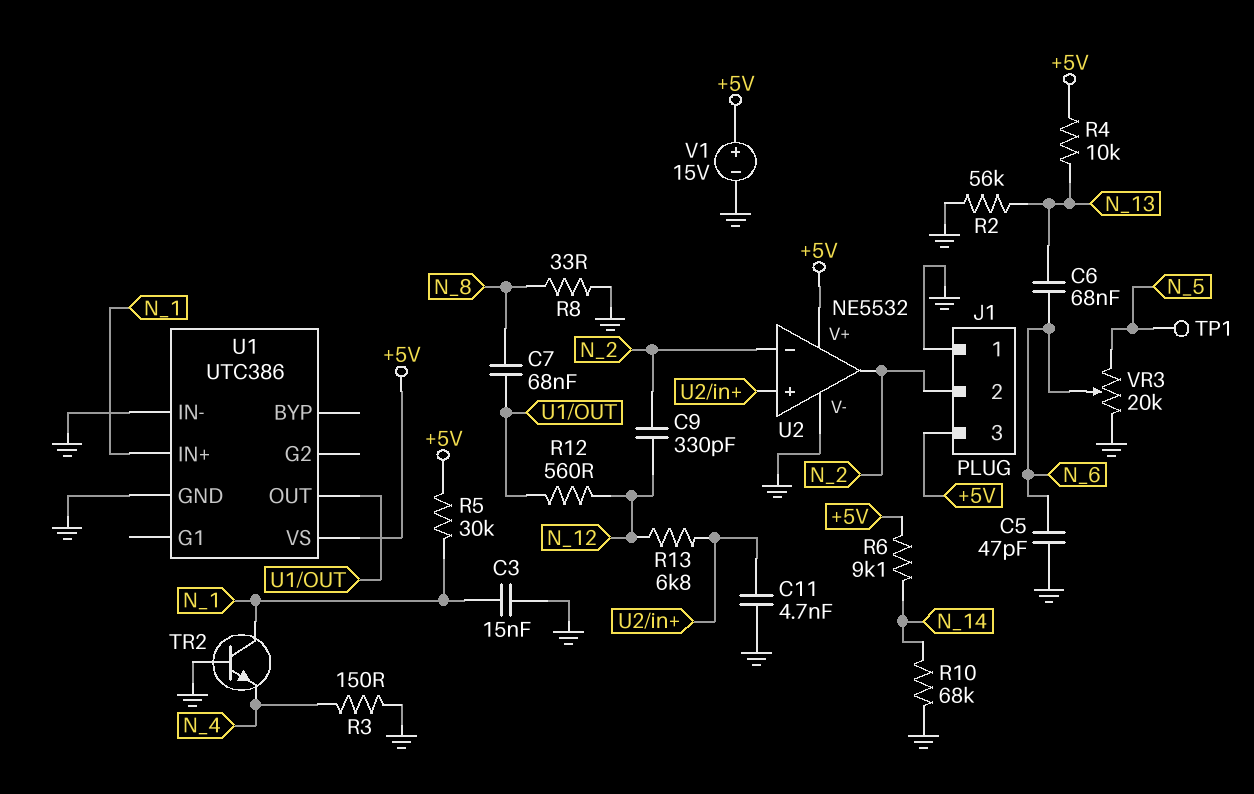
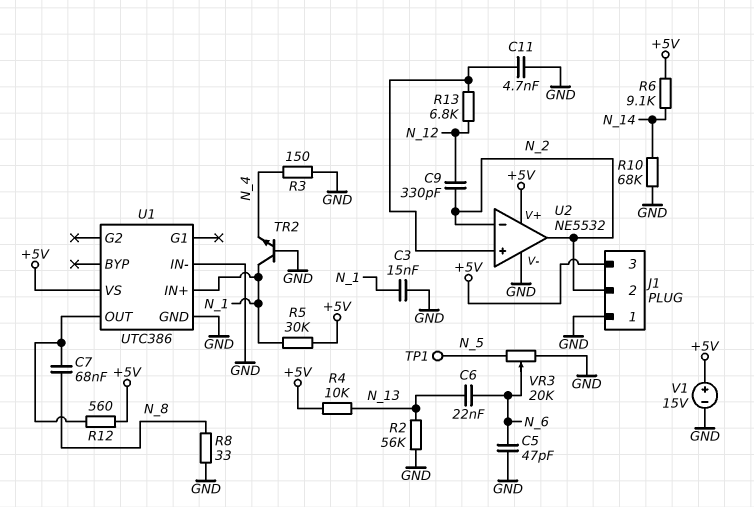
C6: 68nF (N_6, N_13) -> 22nF (N_6, N_13)
R12: 560 (N_12, U1/OUT) -> 560 (+5V, U1/OUT)

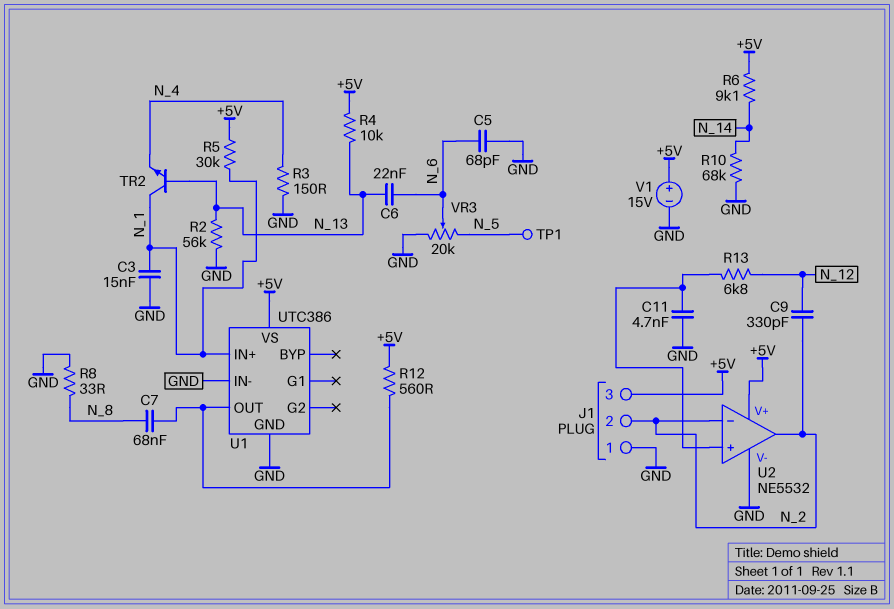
C5: 47pF (GND, N_6) -> 68pF (GND, N_6)
TR2: NPN (B GND, C N_1, E N_4) -> NPN (B N_13, C N_1, E N_4)

